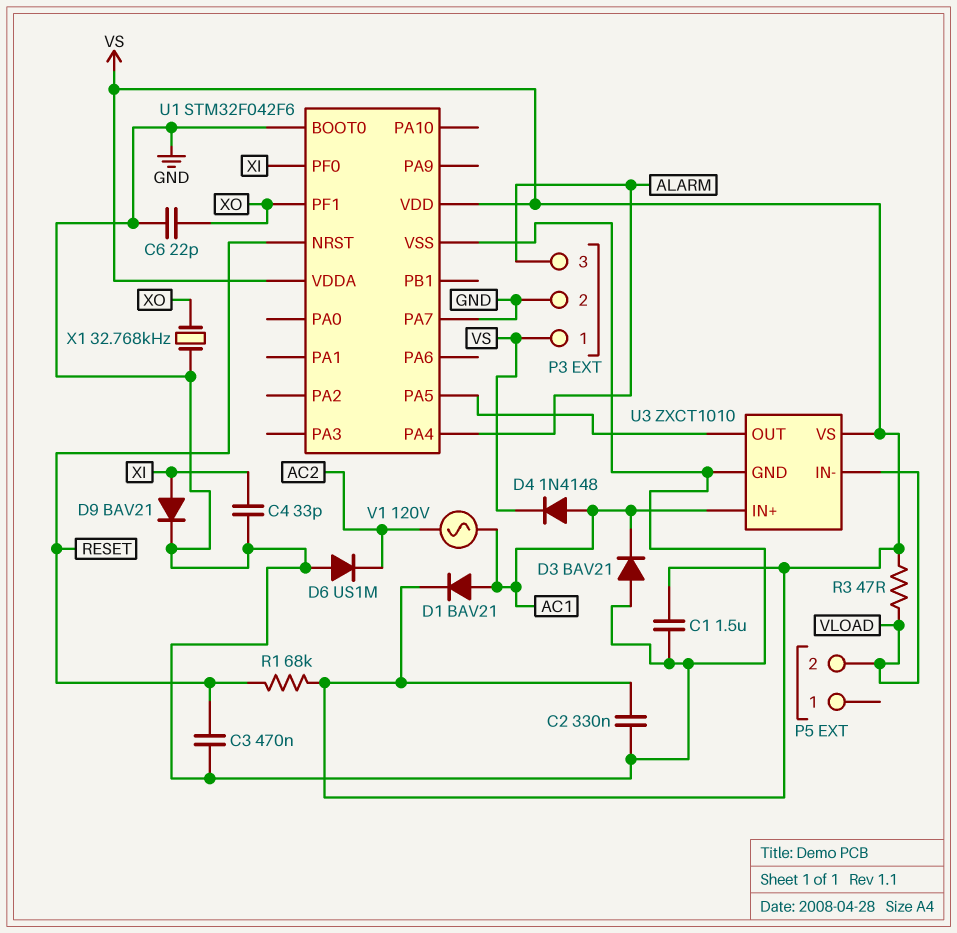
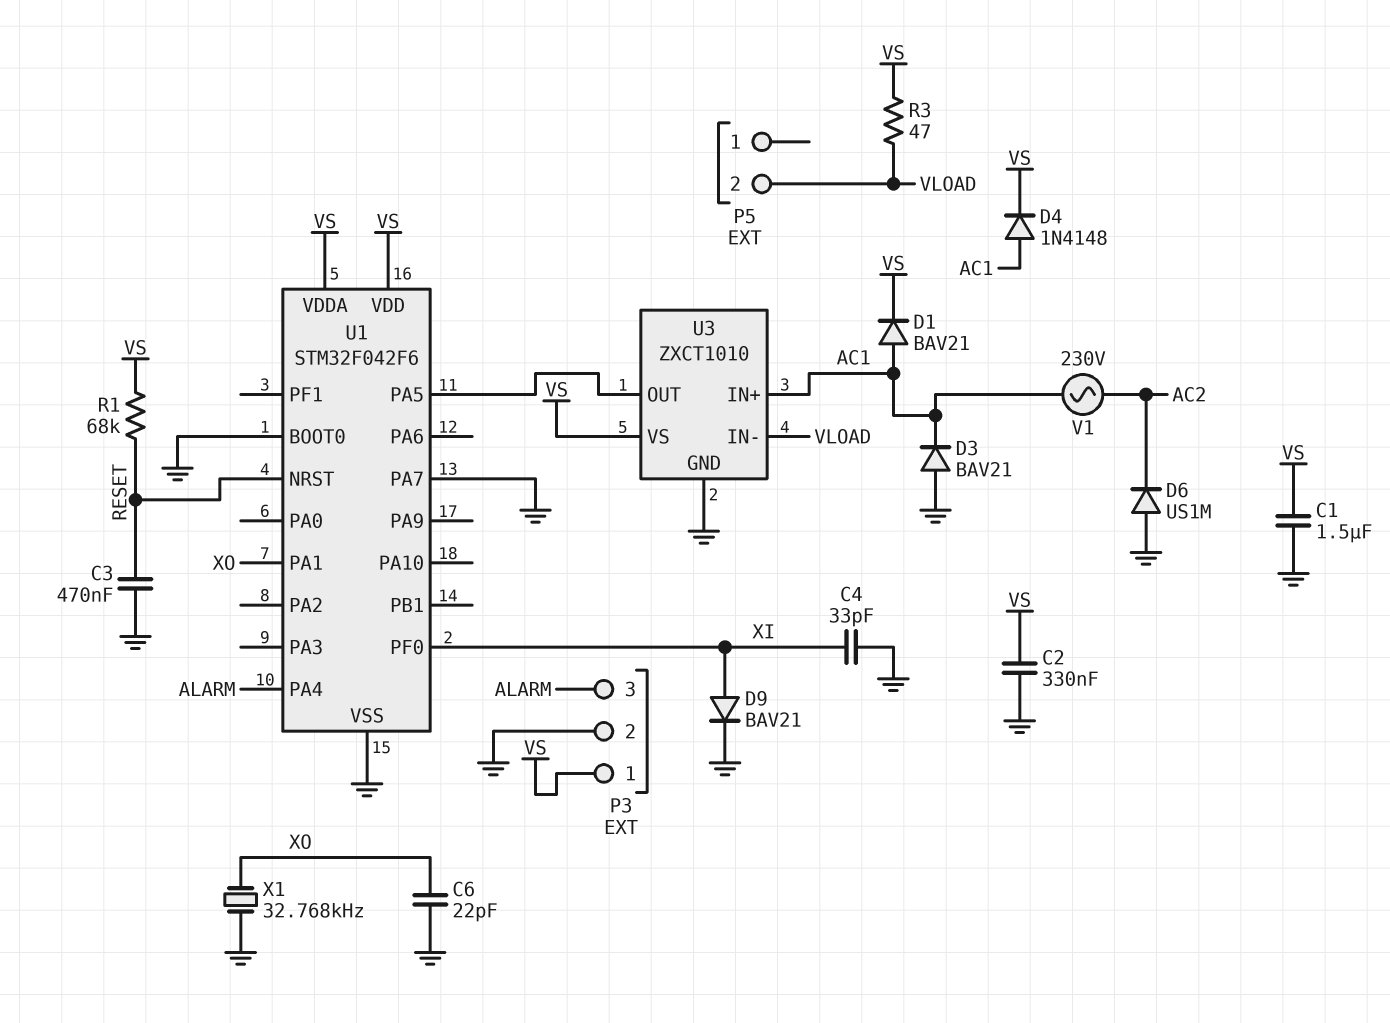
U1 pin PA1: none -> XO
U1 pin PF1: XO -> none
V1: AC 120V (AC1, AC2) -> AC 230V (AC1, AC2)

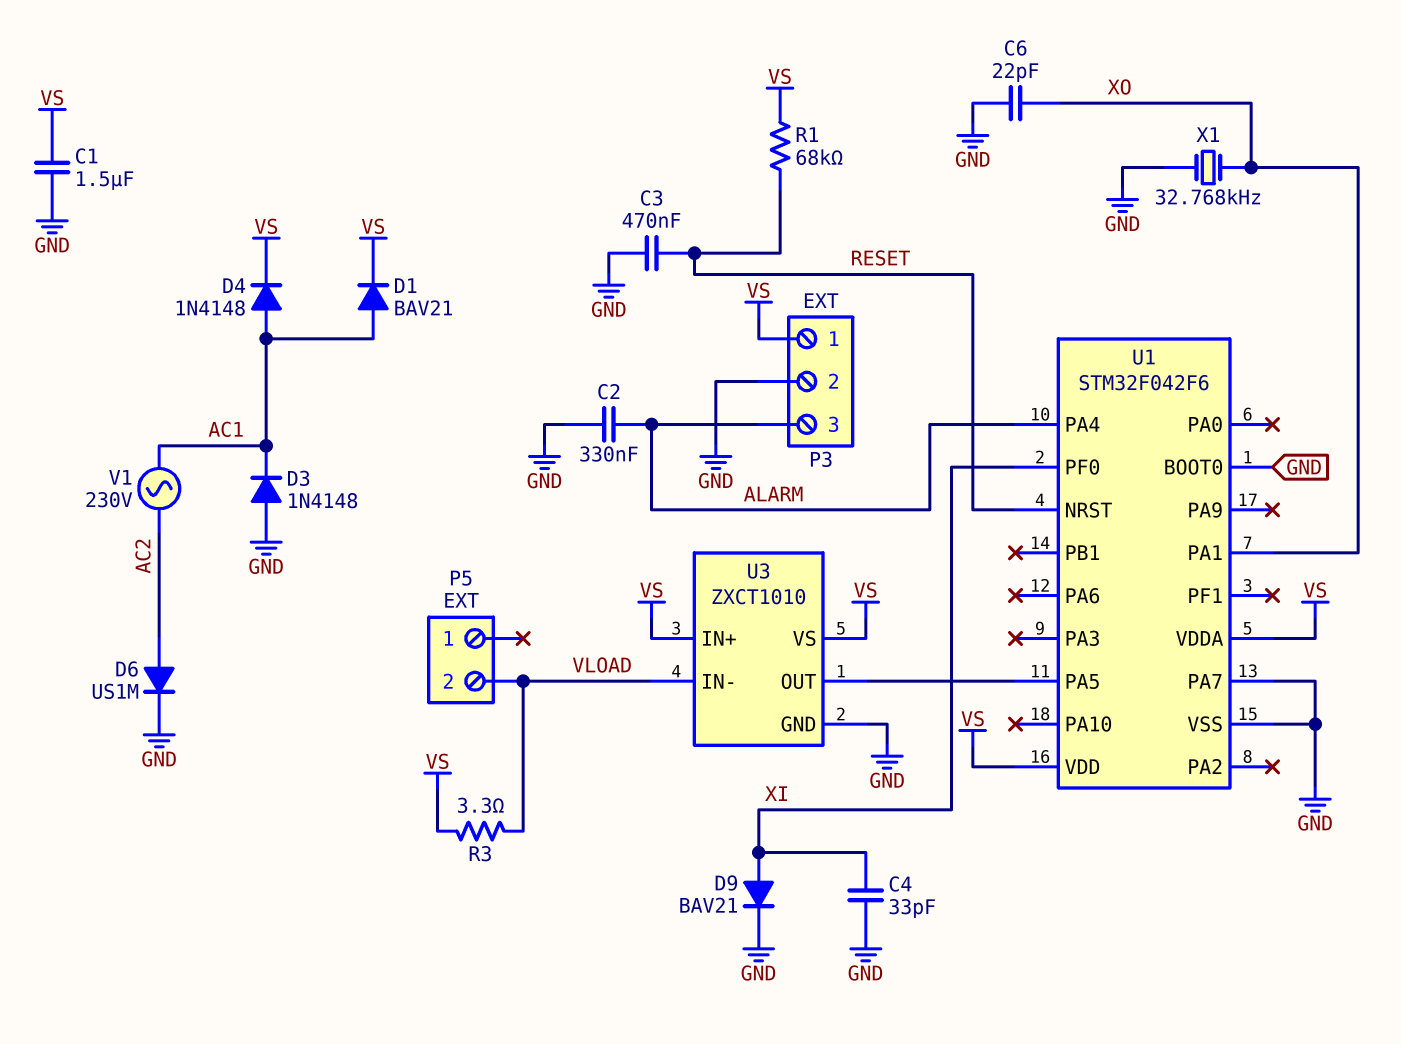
C2: 330nF (GND, VS) -> 330nF (ALARM, GND)
D3: diode BAV21 (A GND, K AC1) -> diode 1N4148 (A GND, K AC1)
D6: diode US1M (A GND, K AC2) -> diode US1M (A AC2, K GND)
R3: 47 (VLOAD, VS) -> 3.3 (VLOAD, VS)
U3 pin IN+: AC1 -> VS

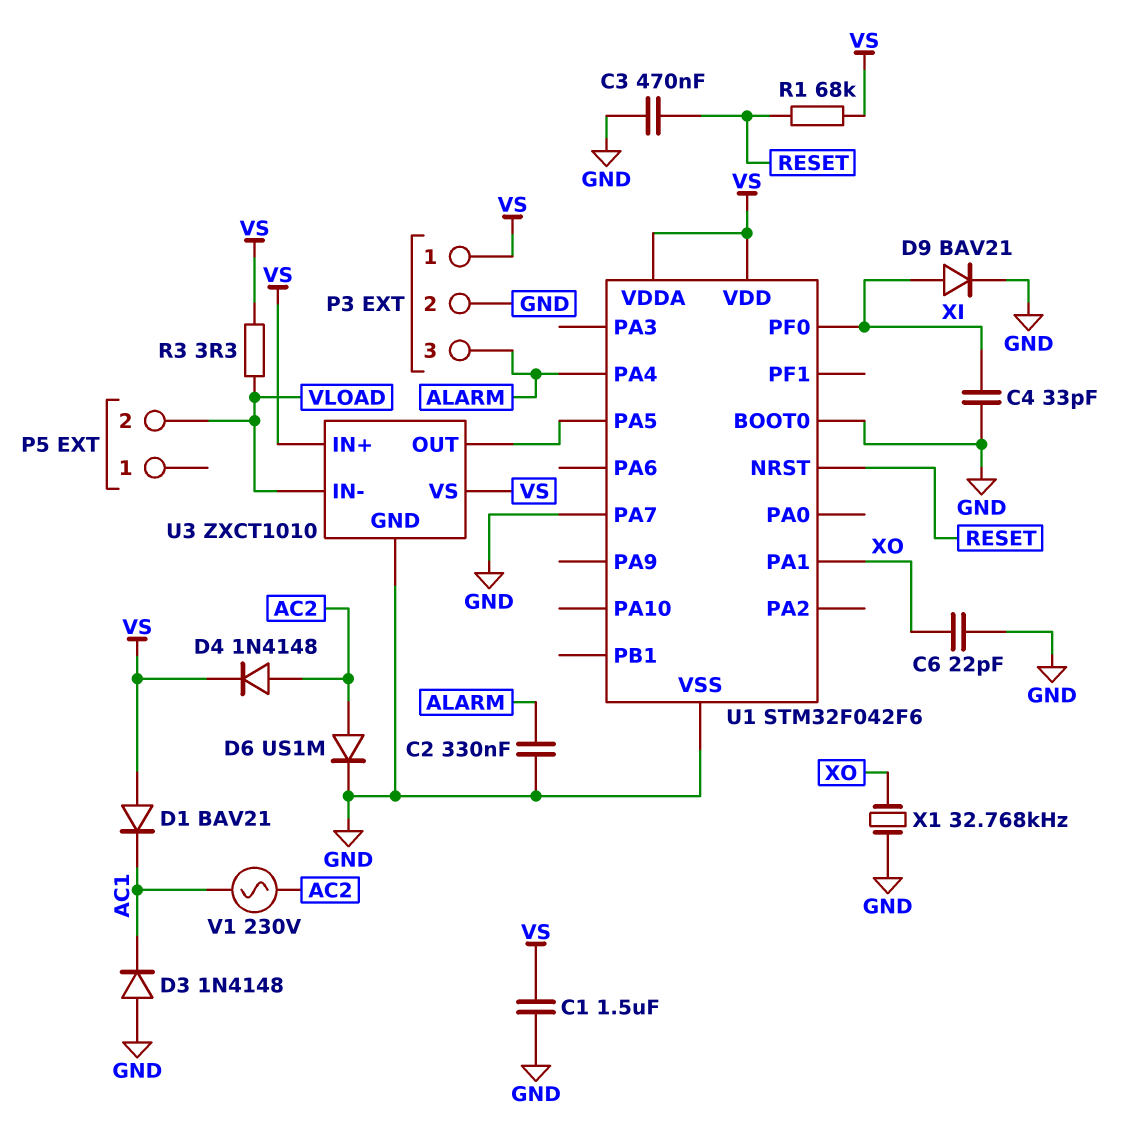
D1: diode BAV21 (A AC1, K VS) -> diode BAV21 (A VS, K AC1)
D4: diode 1N4148 (A AC1, K VS) -> diode 1N4148 (A AC2, K VS)

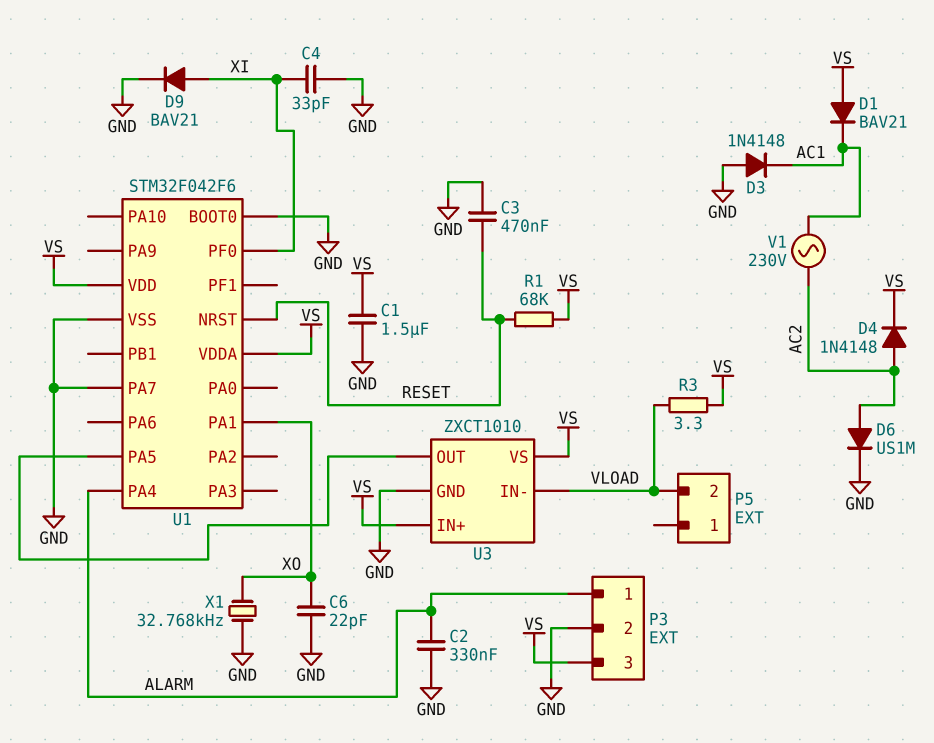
P3 pin 1: VS -> ALARM
P3 pin 3: ALARM -> VS

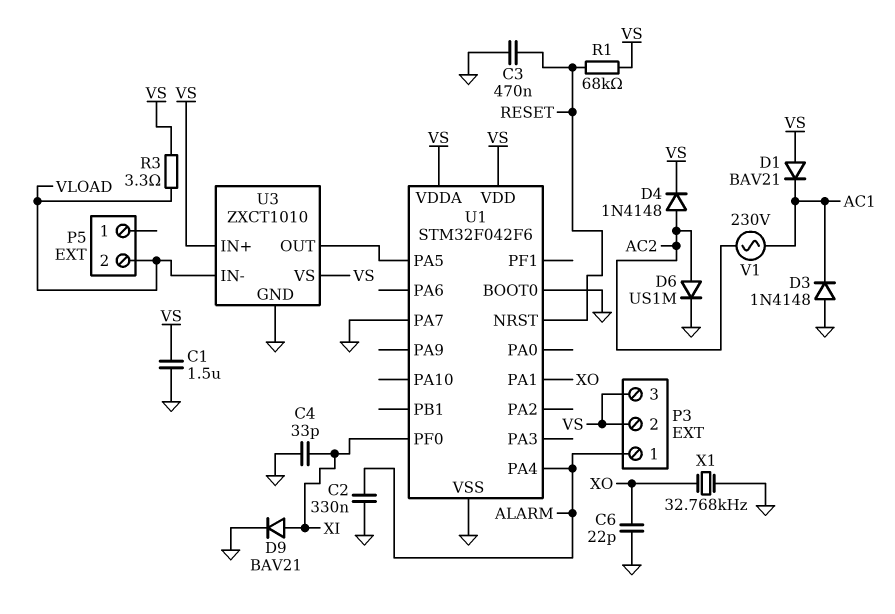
P3 pin 2: GND -> VS

